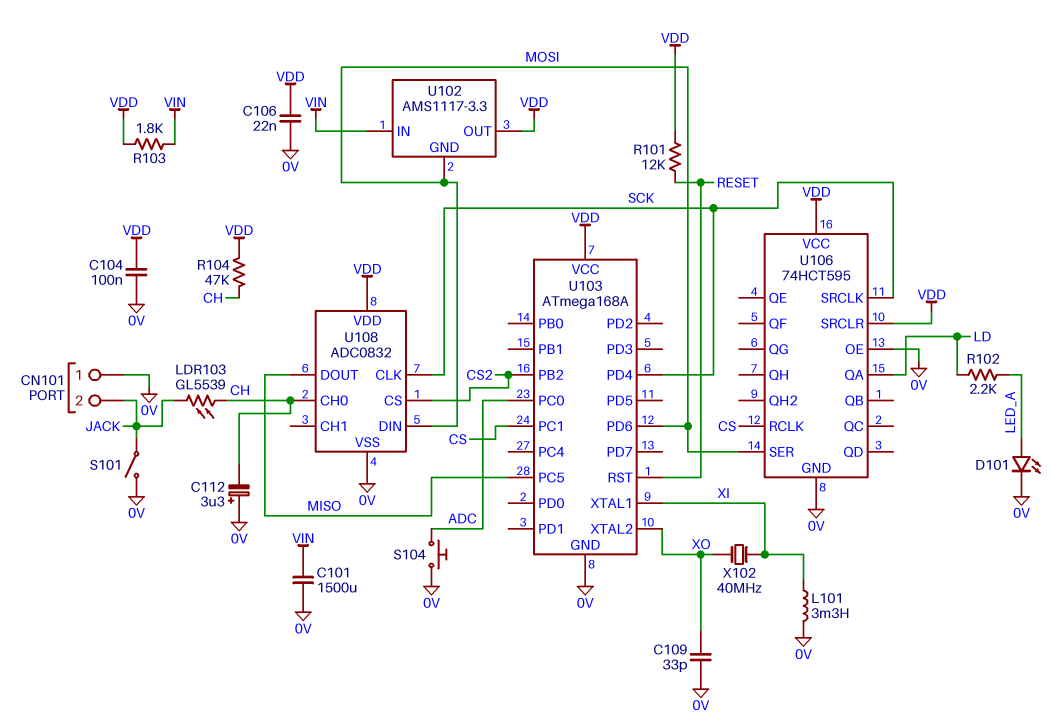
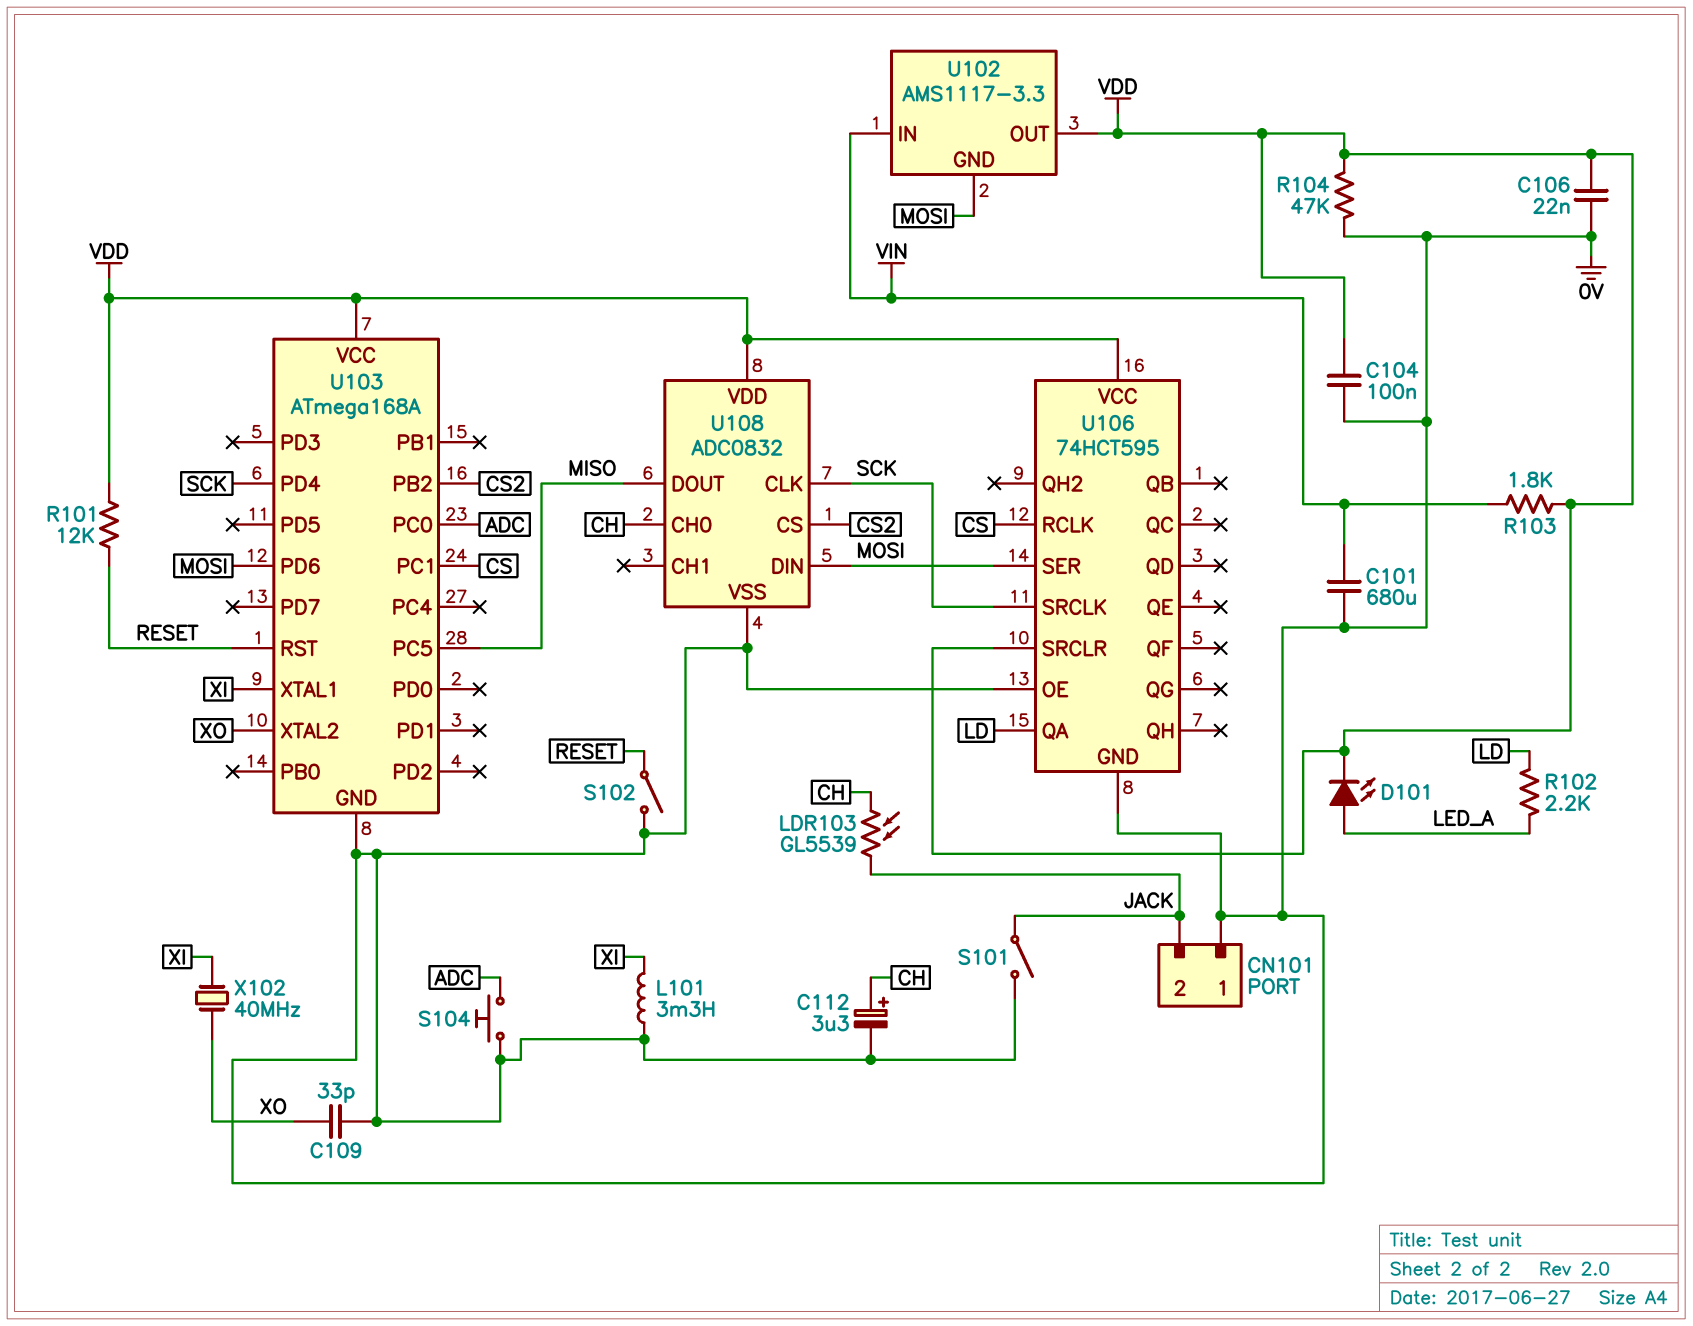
C101: 1500uF (0V, VIN) -> 680uF (0V, VIN)
C112: 3.3uF (plus 0V, minus CH) -> 3.3uF (plus CH, minus 0V)
D101: LED (A LED_A, K 0V) -> LED (A LED_A, K VDD)
R104: 47k (CH, VDD) -> 47k (0V, VDD)
S102: none -> switch (0V, RESET)

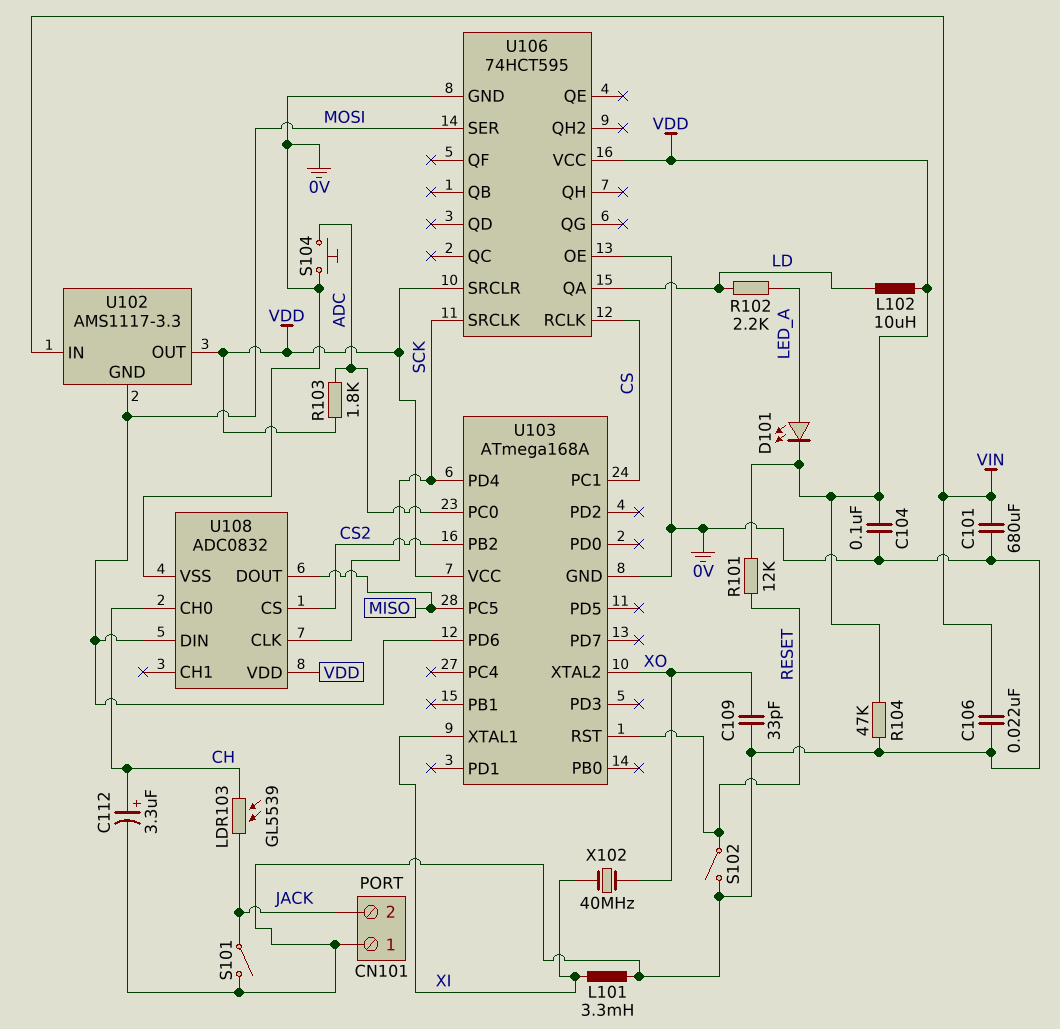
C106: 22nF (0V, VDD) -> 22nF (0V, VIN)
L102: none -> 10uH (LD, VDD)
R103: 1.8k (VDD, VIN) -> 1.8k (ADC, VDD)

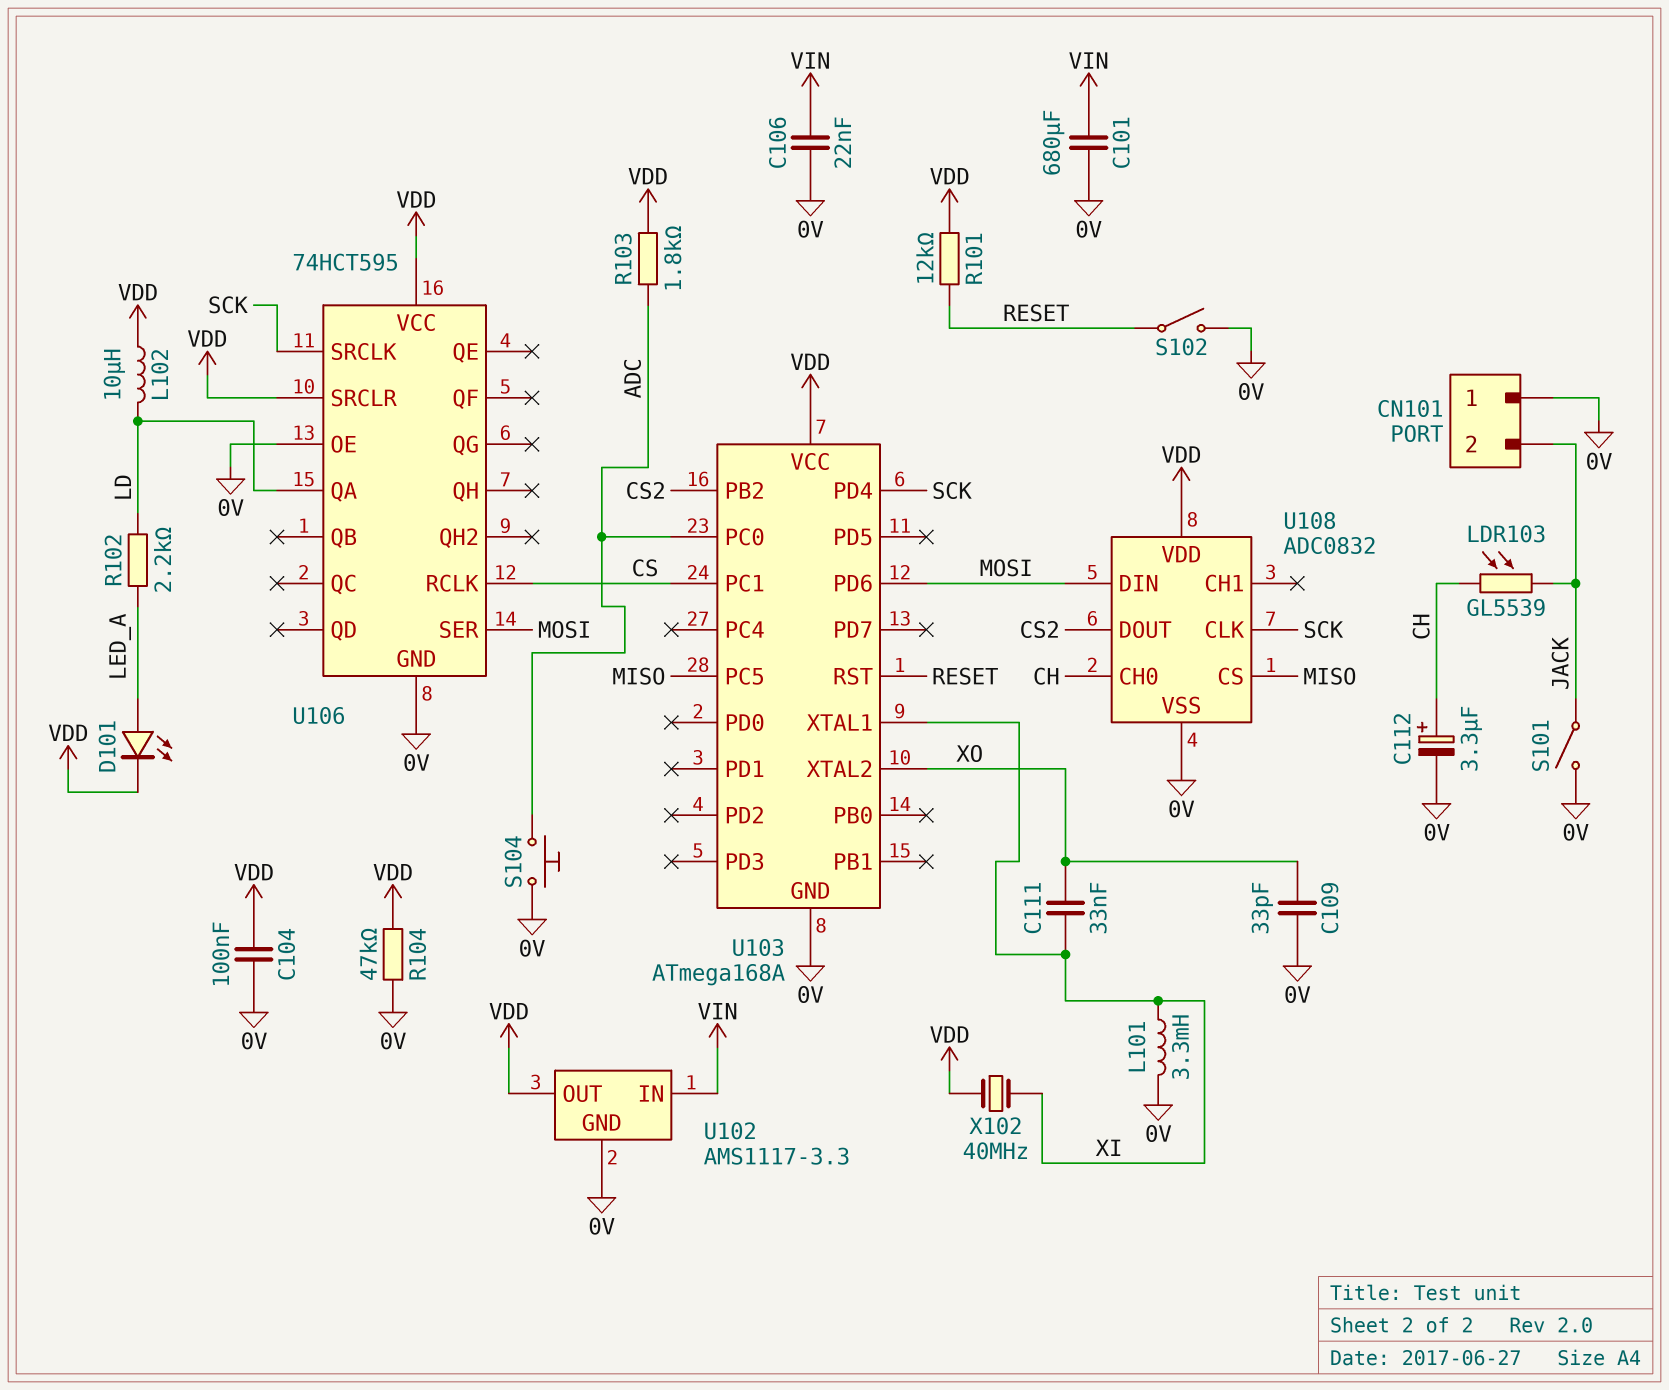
C111: none -> 33nF (XI, XO)
U102 pin GND: MOSI -> 0V
U108 pin CS: CS2 -> MISO
U108 pin DOUT: MISO -> CS2
X102: 40MHz (XI, XO) -> 40MHz (VDD, XI)

